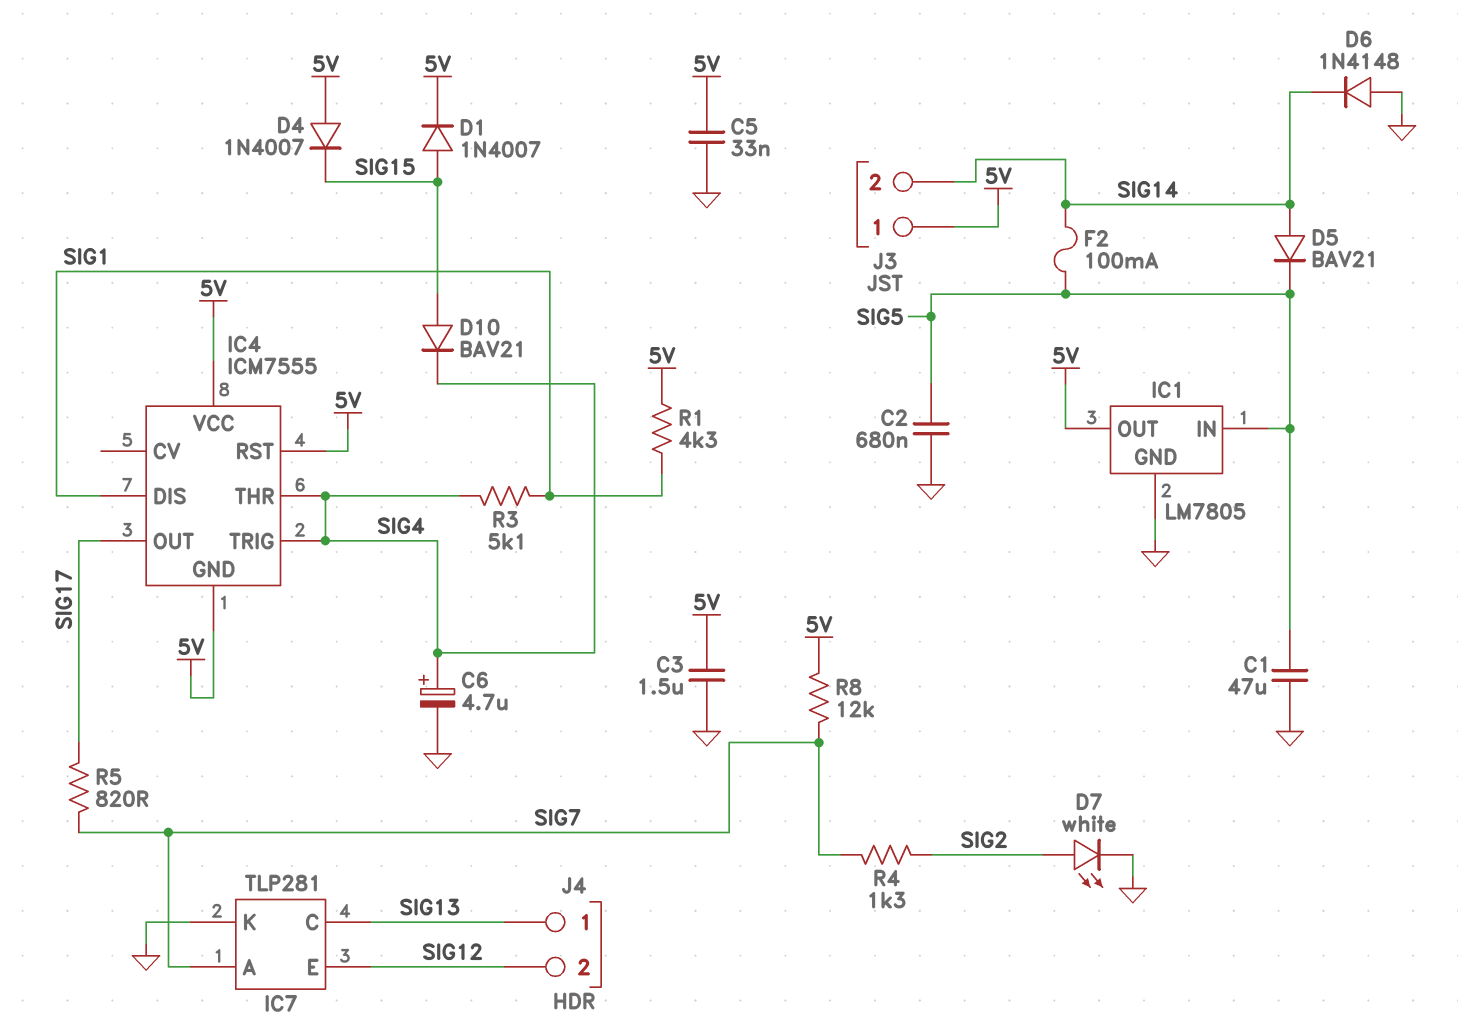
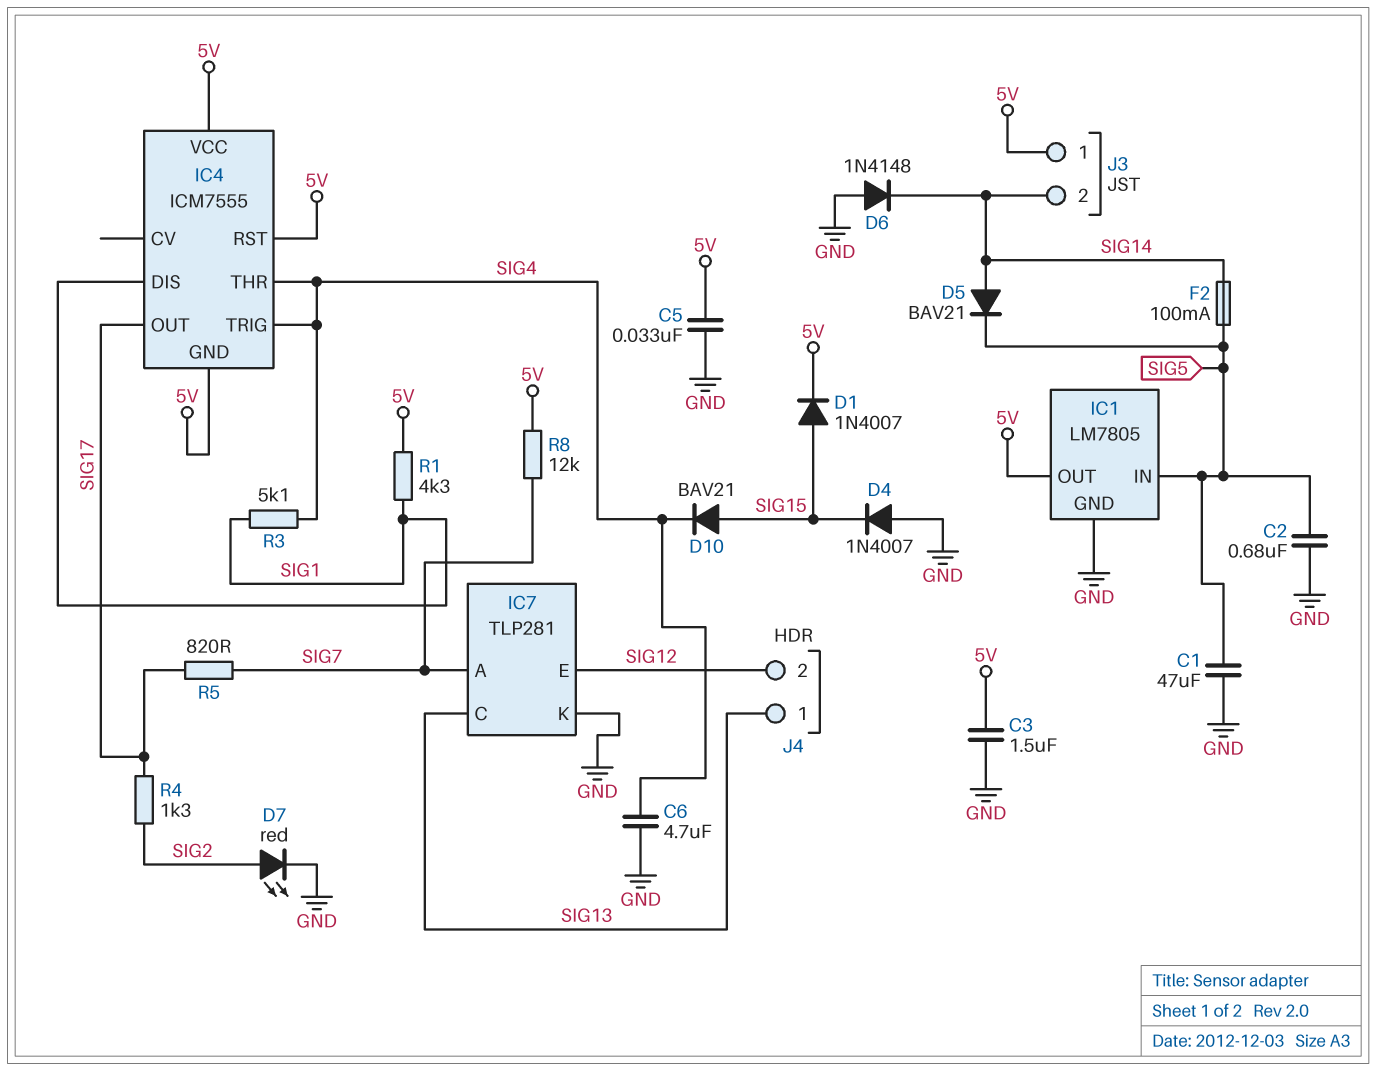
C6: 4.7uF (plus SIG4, minus GND) -> 4.7uF (GND, SIG4)
D4: diode 1N4007 (A 5V, K SIG15) -> diode 1N4007 (A GND, K SIG15)
D7: LED white (A SIG2, K GND) -> LED red (A SIG2, K GND)
R4: 1.3k (SIG2, SIG7) -> 1.3k (SIG2, SIG17)

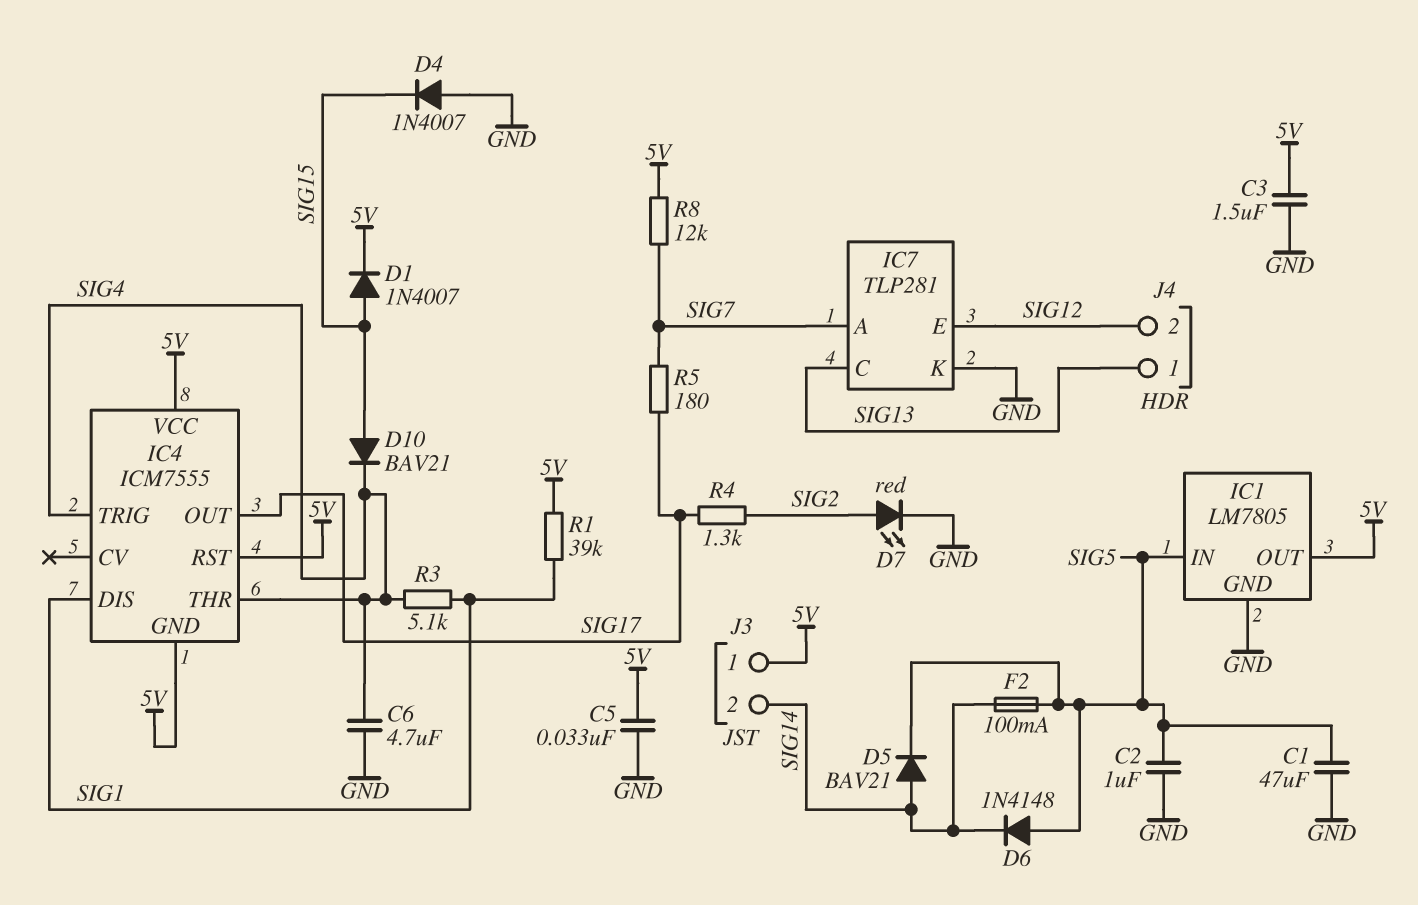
C2: 680nF (GND, SIG5) -> 1uF (GND, SIG5)
D6: diode 1N4148 (A GND, K SIG14) -> diode 1N4148 (A SIG5, K SIG14)
R1: 4.3k (5V, SIG1) -> 39k (5V, SIG1)
R5: 820 (SIG7, SIG17) -> 180 (SIG7, SIG17)

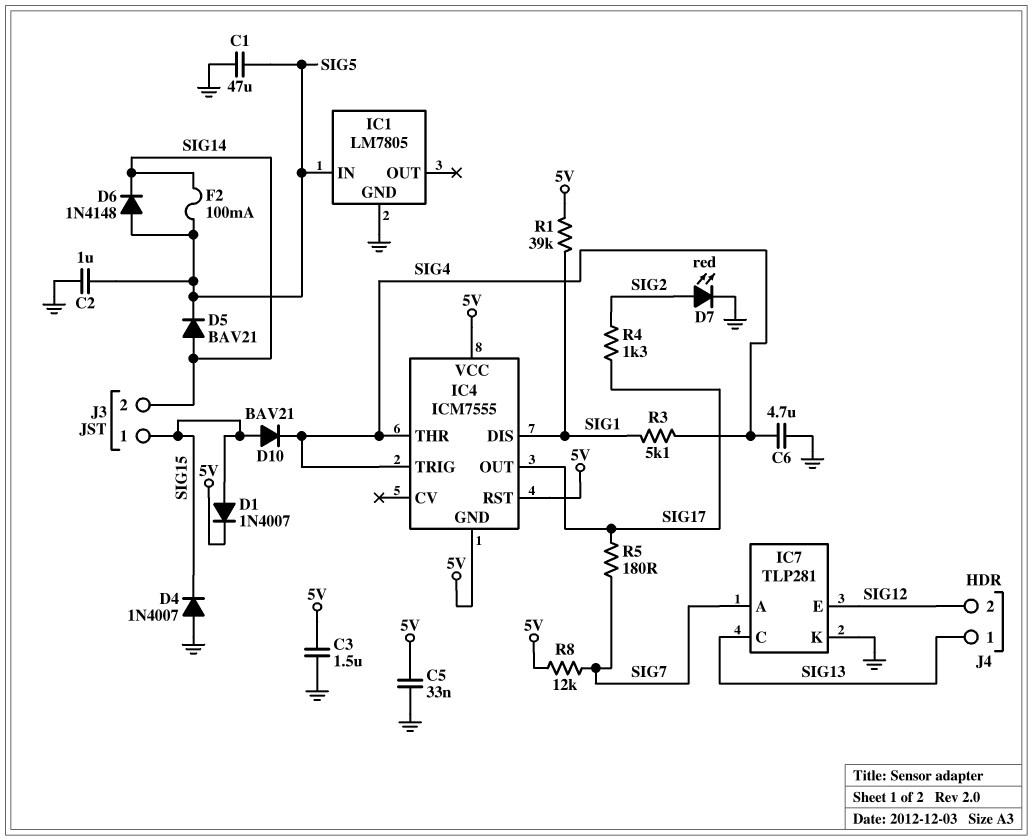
IC1 pin OUT: 5V -> none
J3 pin 1: 5V -> SIG15

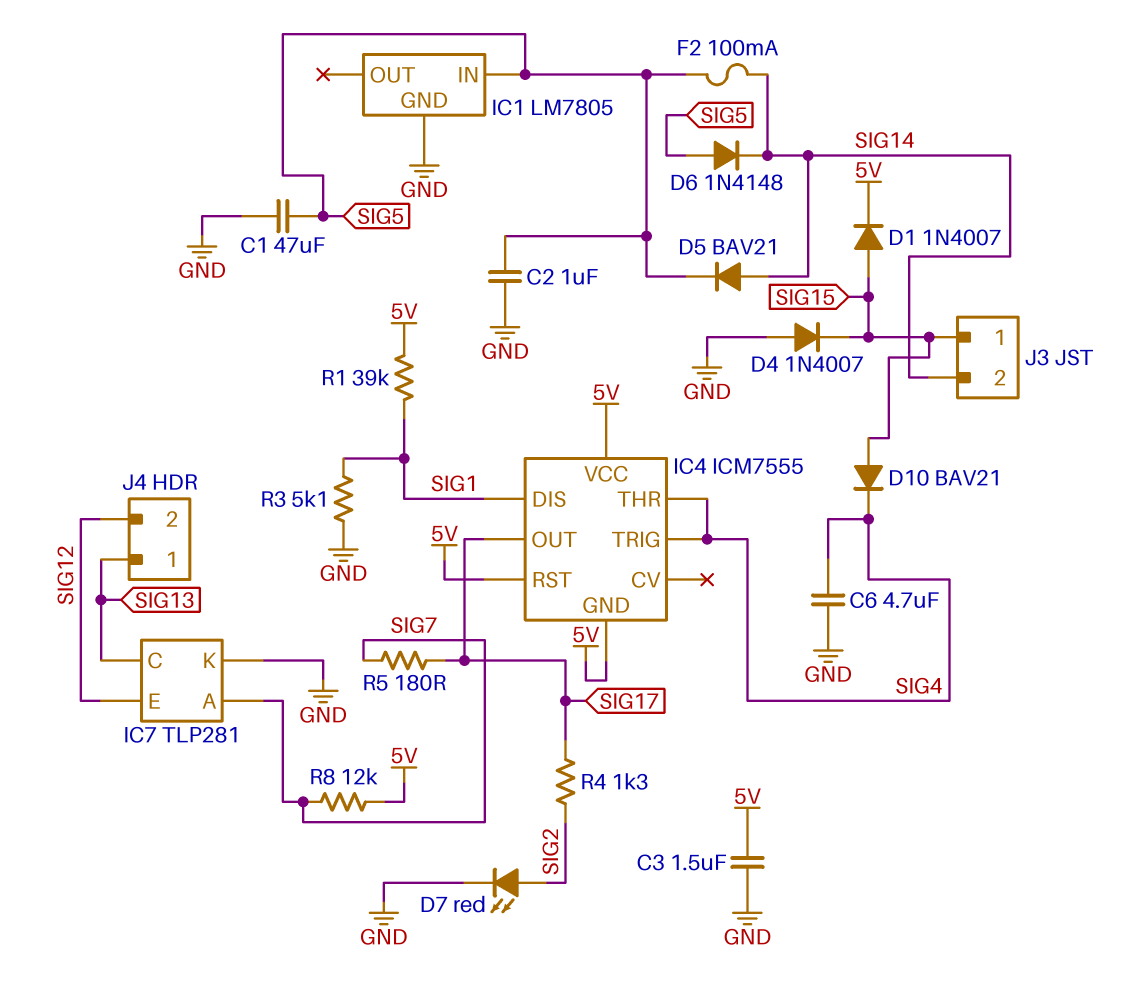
C5: 33nF (5V, GND) -> none
R3: 5.1k (SIG1, SIG4) -> 5.1k (GND, SIG1)

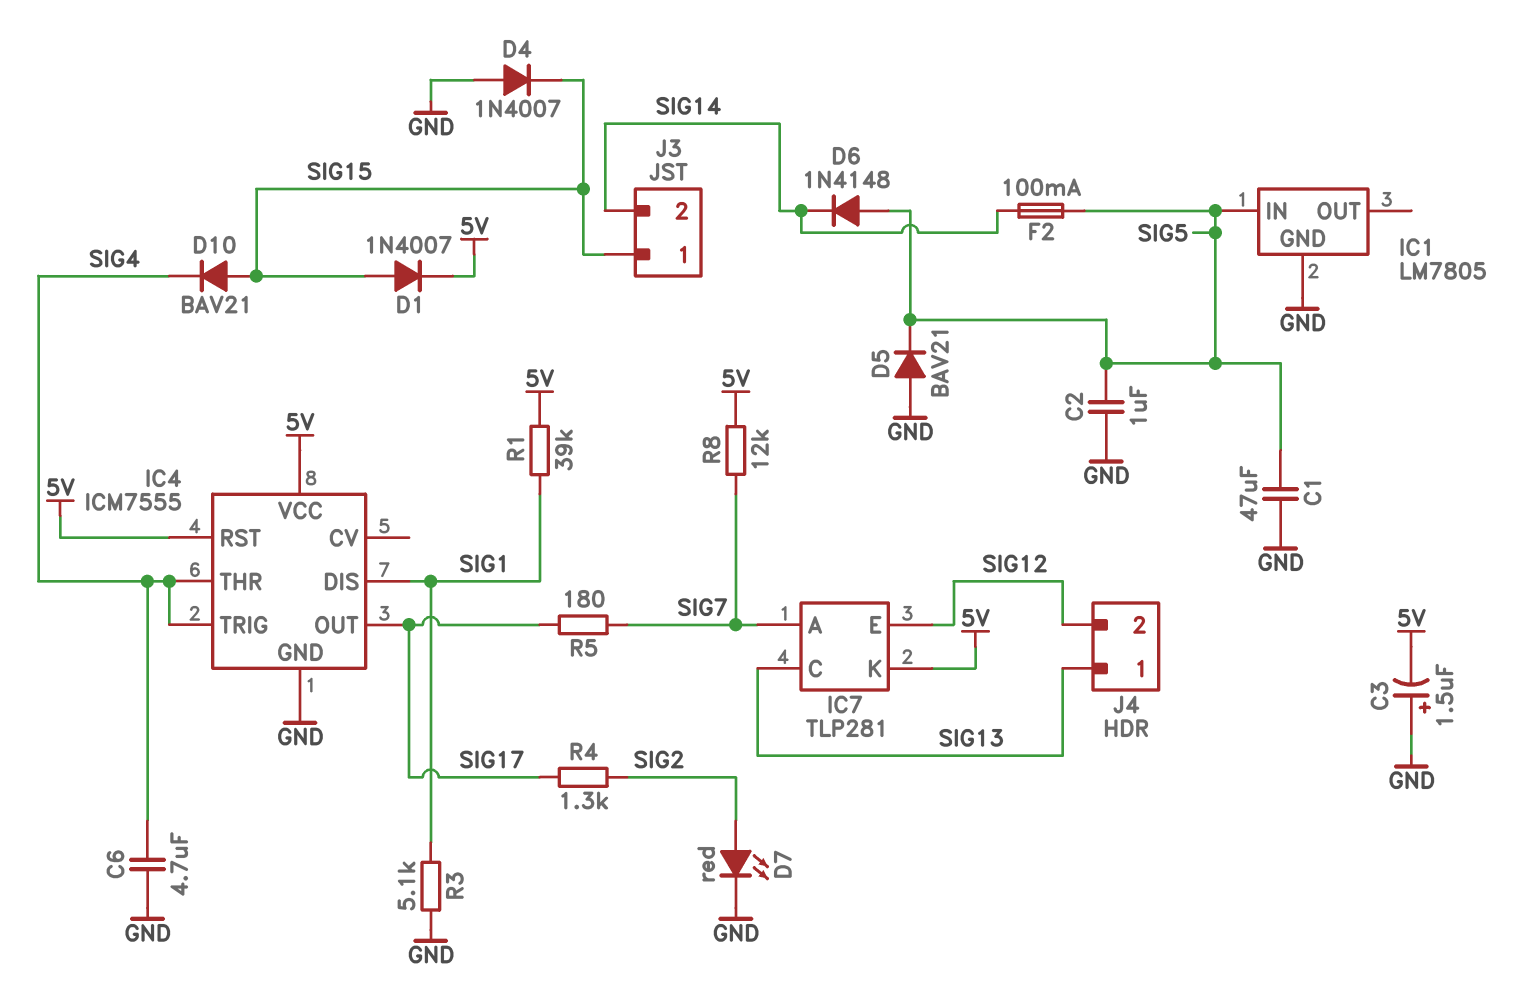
C3: 1.5uF (5V, GND) -> 1.5uF (plus GND, minus 5V)
D5: diode BAV21 (A SIG14, K SIG5) -> diode BAV21 (A GND, K SIG5)
IC4 pin GND: 5V -> GND
IC7 pin K: GND -> 5V

